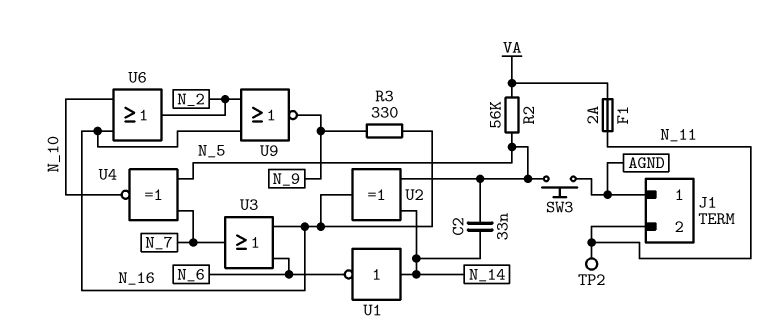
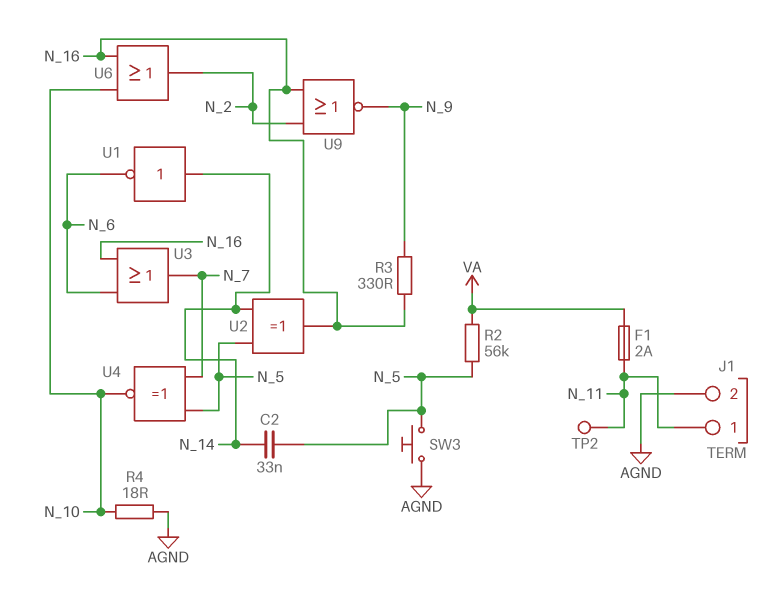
J1 pin 1: AGND -> N_11
J1 pin 2: N_11 -> AGND
R4: none -> 18 (AGND, N_10)

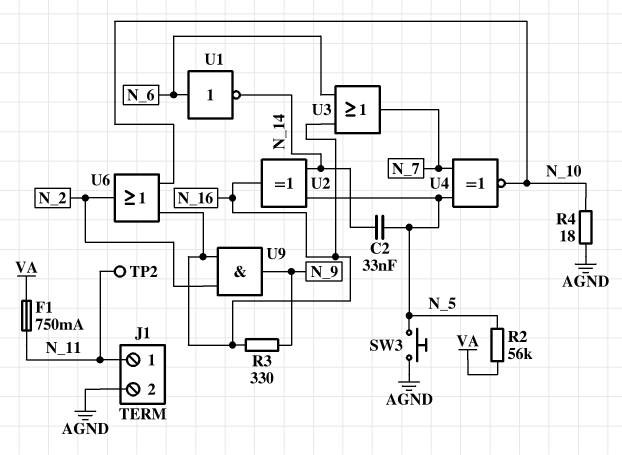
F1: 2A (N_11, VA) -> 750mA (N_11, VA)
U1: NOT (in N_14, out N_6) -> NOT (in N_6, out N_14)
U9: NOR (in N_2, in N_16, out N_9) -> AND (in N_2, in N_16, out N_9)

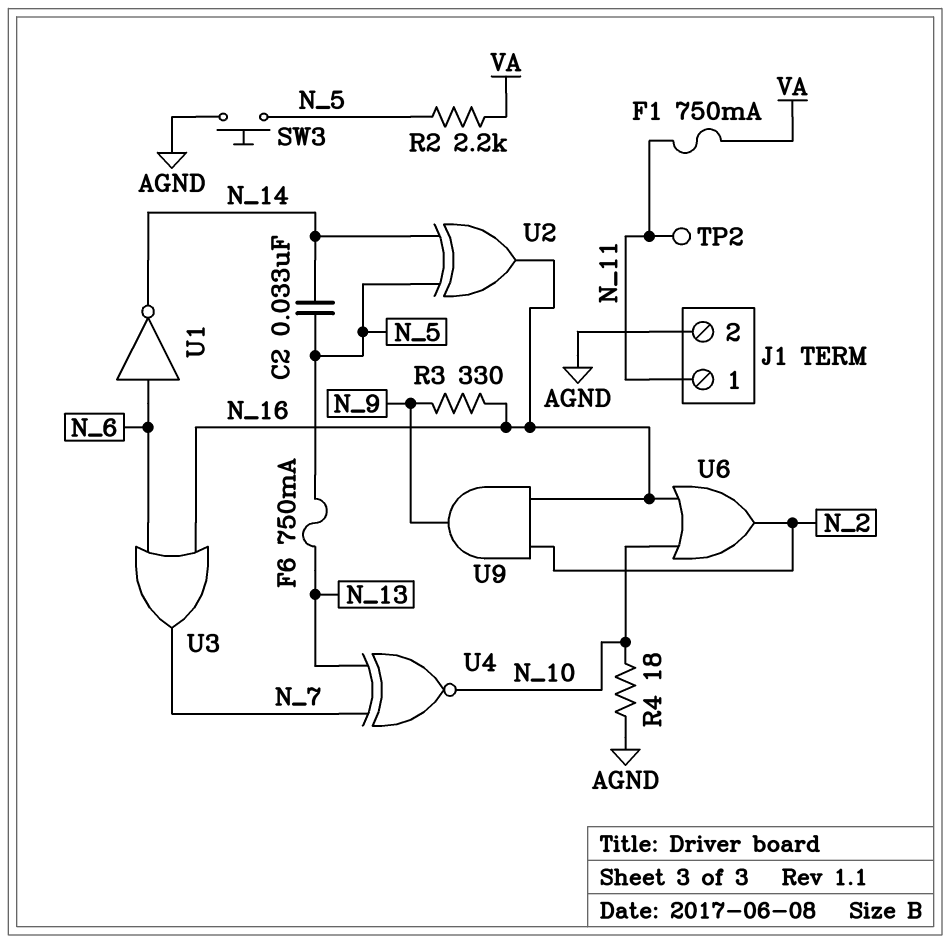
F6: none -> 750mA (N_5, N_13)
R2: 56k (N_5, VA) -> 2.2k (N_5, VA)
U4: XNOR (in N_5, in N_7, out N_10) -> XNOR (in N_7, in N_13, out N_10)

